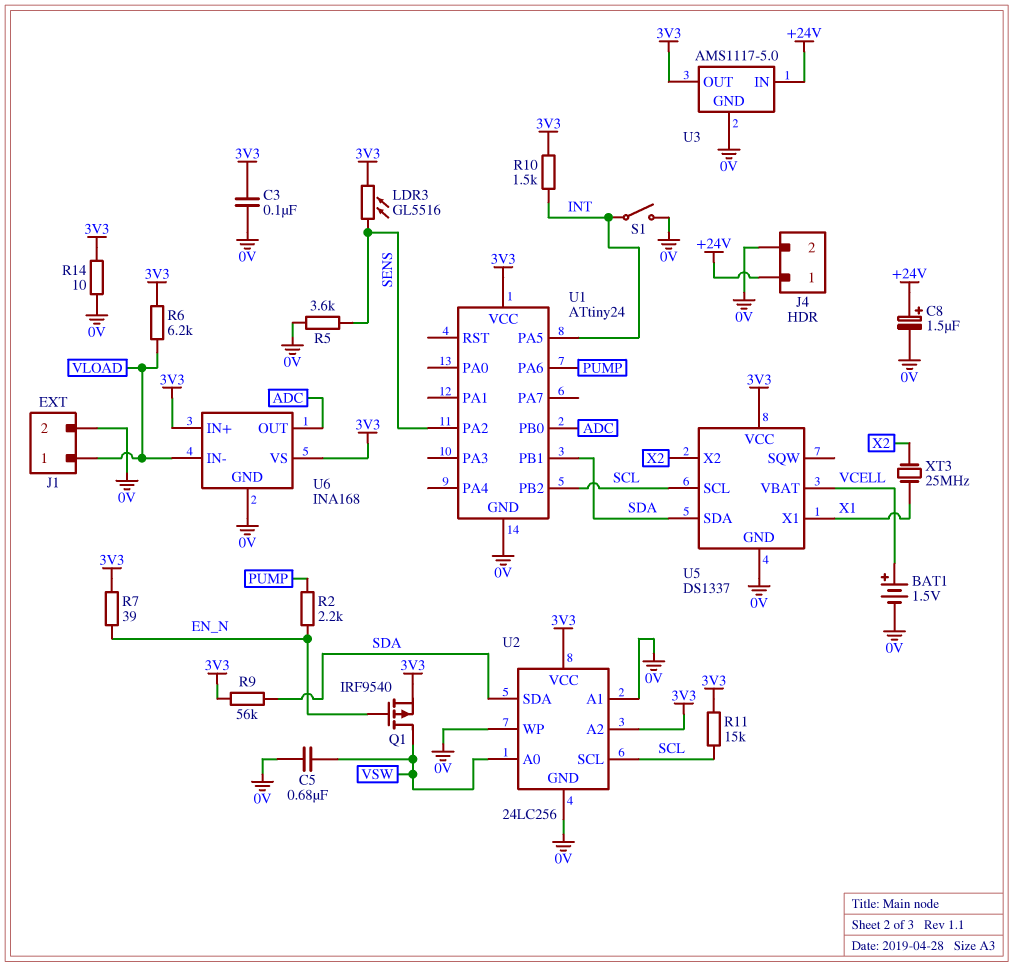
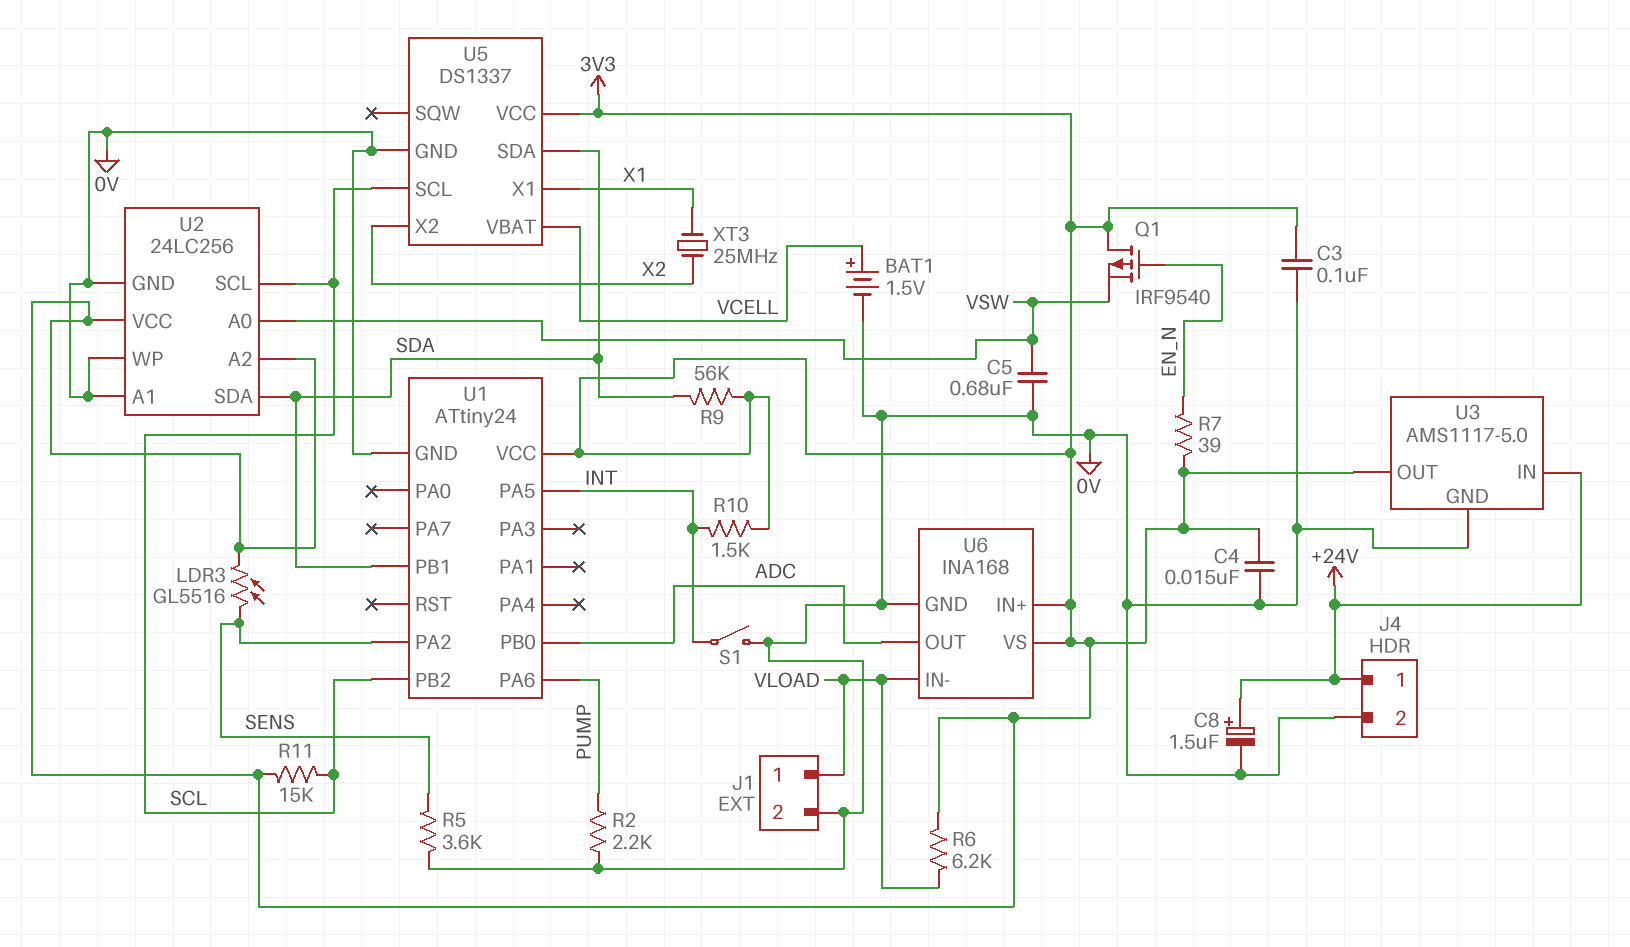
C4: none -> 15nF (0V, 3V3)
Q1: PMOS IRF9540 (G EN_N, D VSW, S 3V3) -> PMOS IRF9540 (G EN_N, D 3V3, S VSW)
R2: 2.2k (EN_N, PUMP) -> 2.2k (0V, PUMP)
R14: 10 (0V, 3V3) -> none

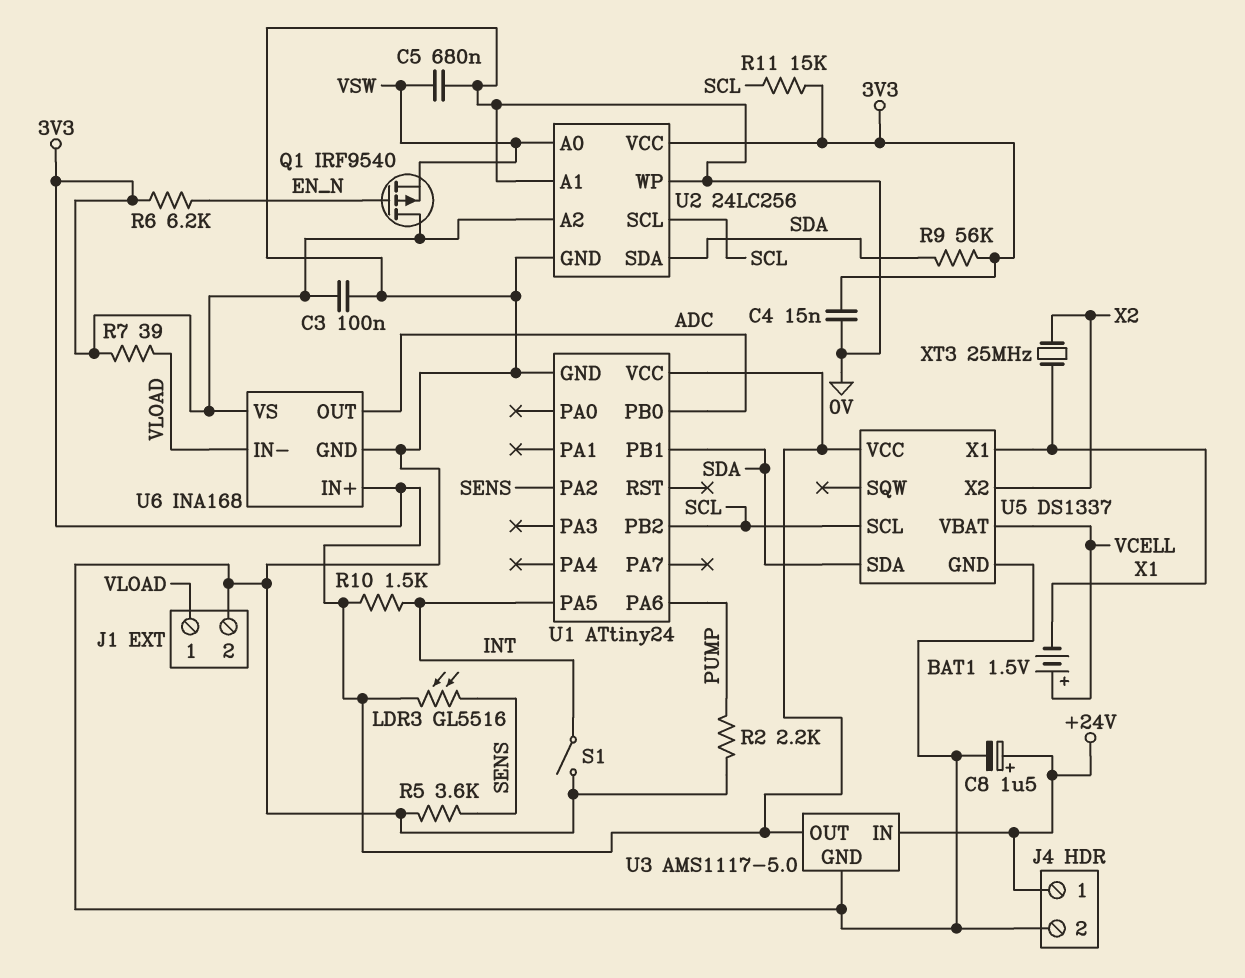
BAT1: 1.5V (plus VCELL, minus 0V) -> 1.5V (plus VCELL, minus X1)
R6: 6.2k (3V3, VLOAD) -> 6.2k (3V3, EN_N)
R7: 39 (3V3, EN_N) -> 39 (3V3, VLOAD)

